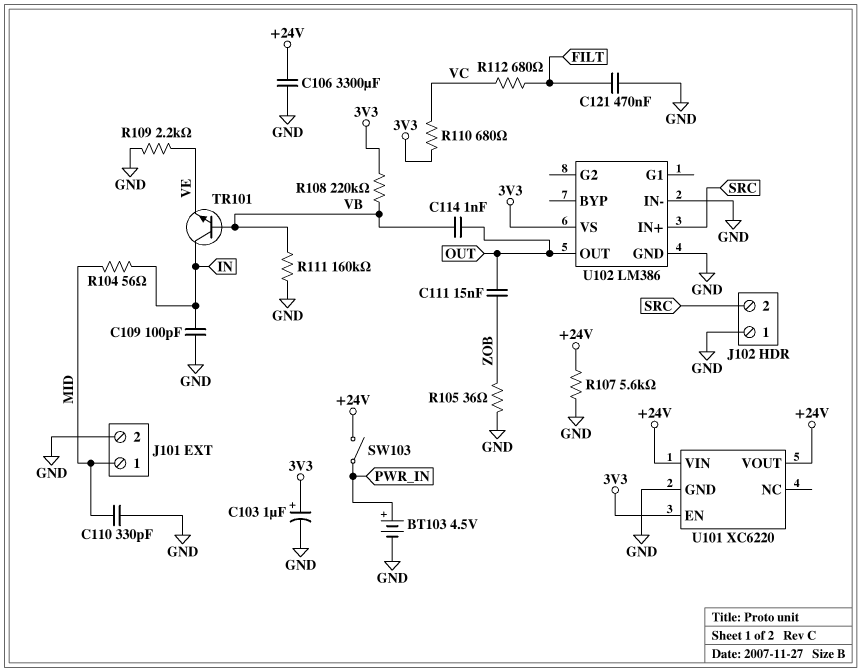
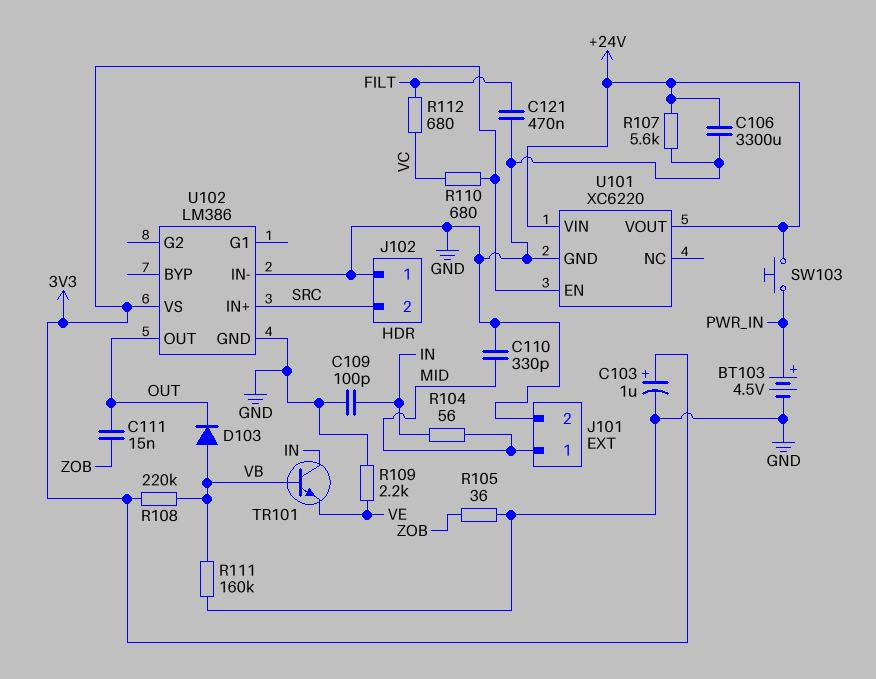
C114: 1nF (OUT, VB) -> none
D103: none -> diode (A VB, K OUT)
SW103: switch (+24V, PWR_IN) -> button (+24V, PWR_IN)

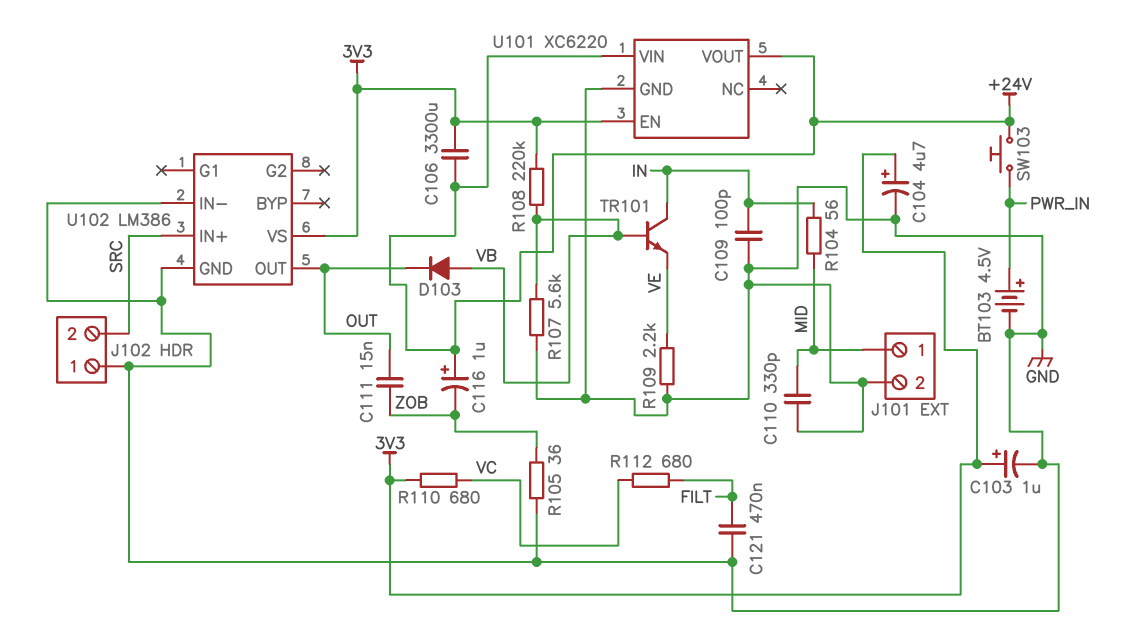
C104: none -> 4.7uF (plus 3V3, minus GND)
C106: 3300uF (+24V, GND) -> 3300uF (+24V, 3V3)
C116: none -> 1uF (plus +24V, minus ZOB)
R107: 5.6k (+24V, GND) -> 5.6k (GND, VB)
R111: 160k (GND, VB) -> none

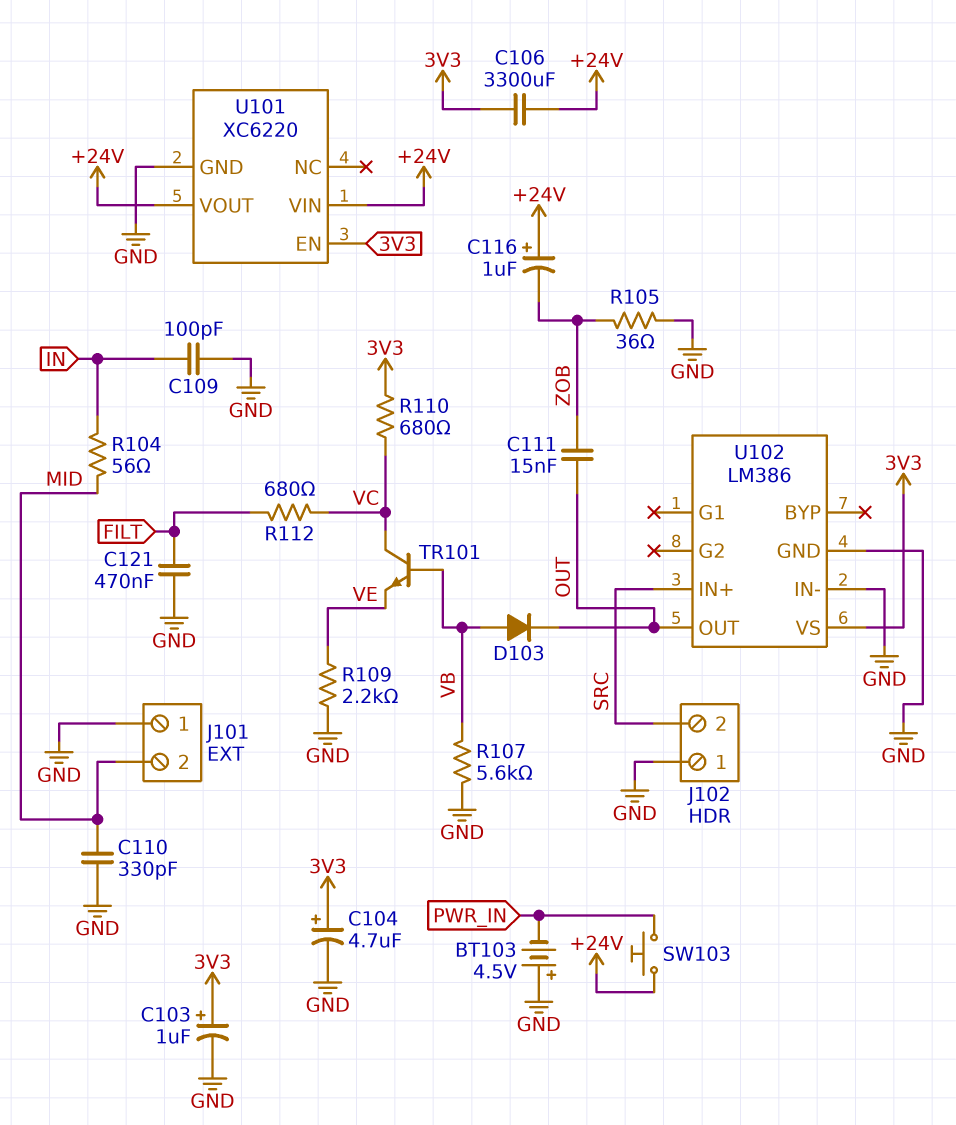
BT103: 4.5V (plus PWR_IN, minus GND) -> 4.5V (plus GND, minus PWR_IN)
J101 pin 1: MID -> GND
J101 pin 2: GND -> MID
R108: 220k (3V3, VB) -> none
TR101: NPN (B VB, C IN, E VE) -> NPN (B VB, C VC, E VE)

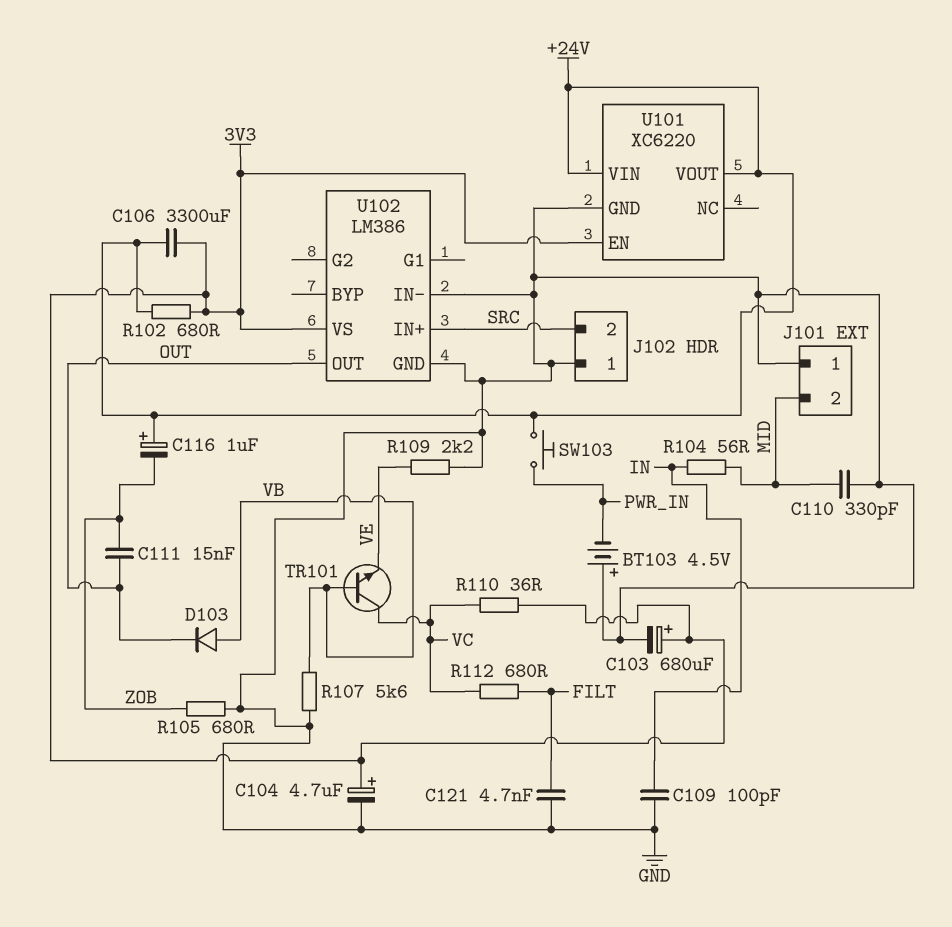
C103: 1uF (plus 3V3, minus GND) -> 680uF (plus 3V3, minus GND)
C121: 470nF (FILT, GND) -> 4.7nF (FILT, GND)
R102: none -> 680 (+24V, 3V3)
R105: 36 (GND, ZOB) -> 680 (GND, ZOB)
R110: 680 (3V3, VC) -> 36 (3V3, VC)

